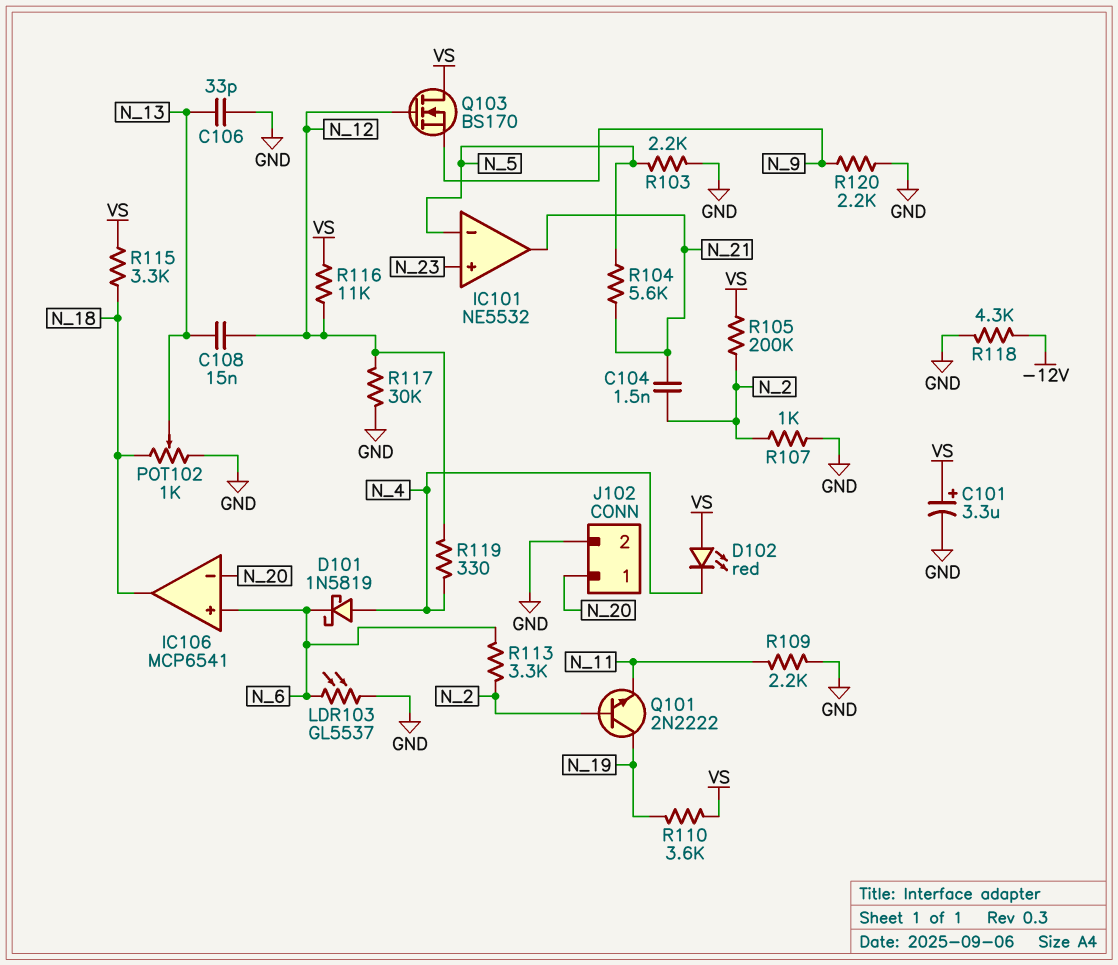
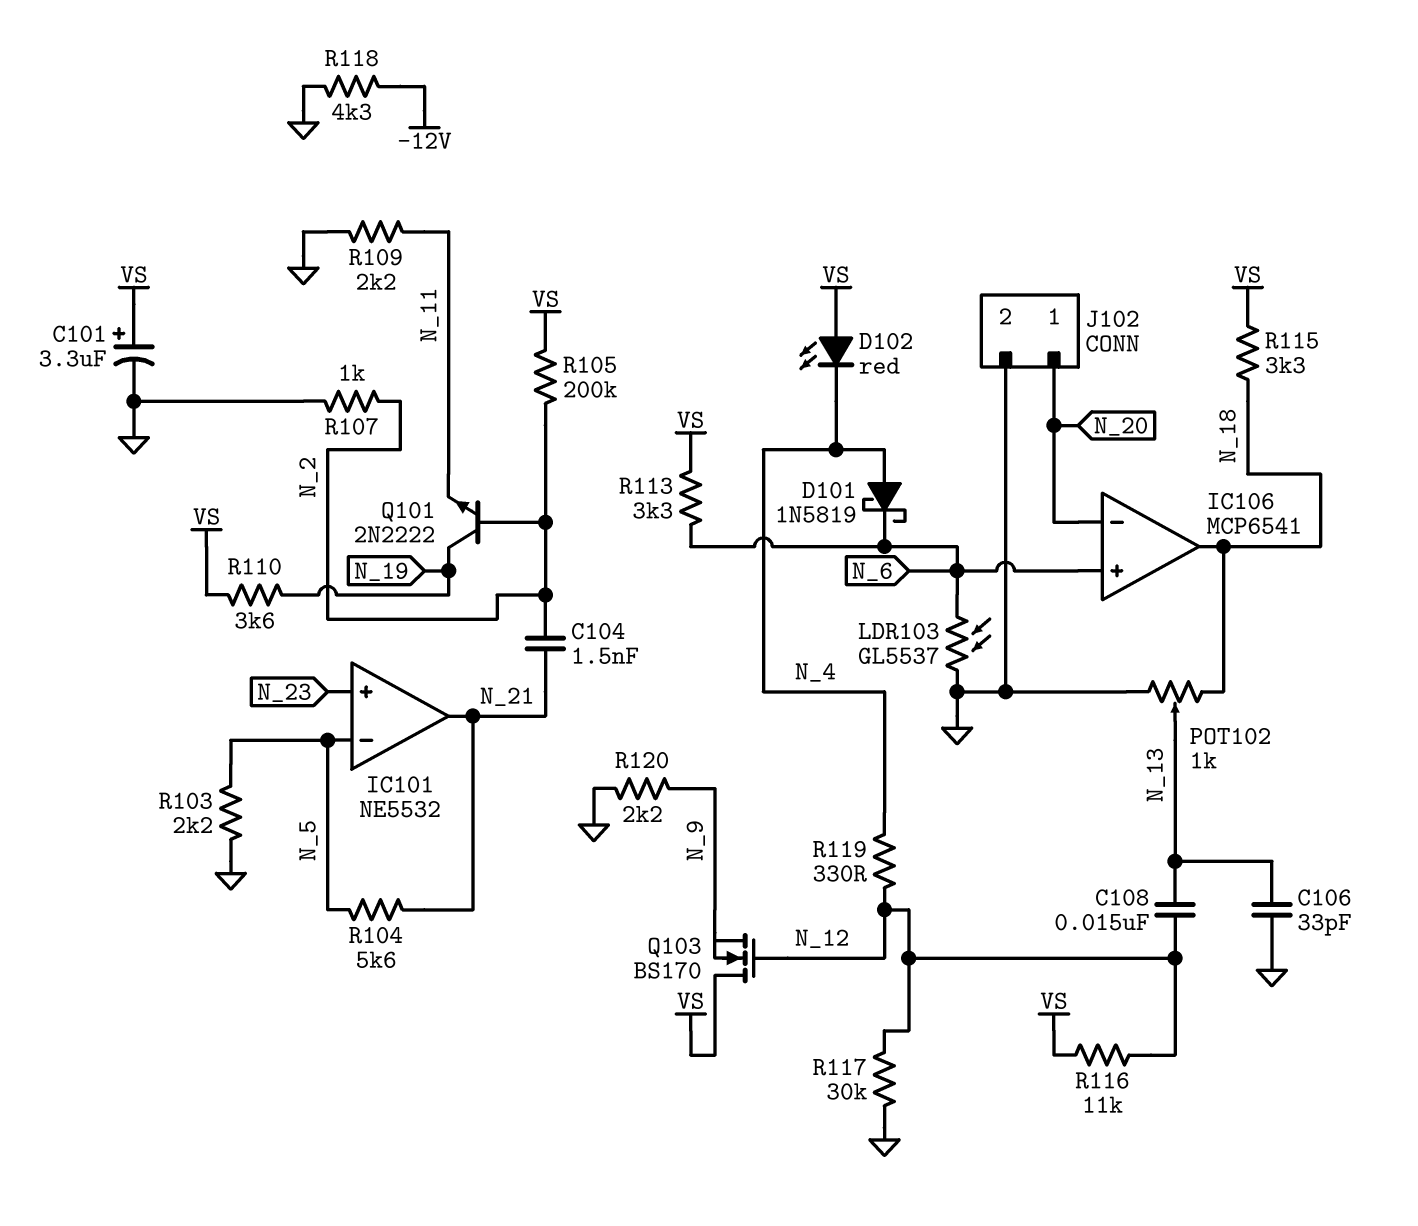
R113: 3.3k (N_2, N_6) -> 3.3k (N_6, VS)

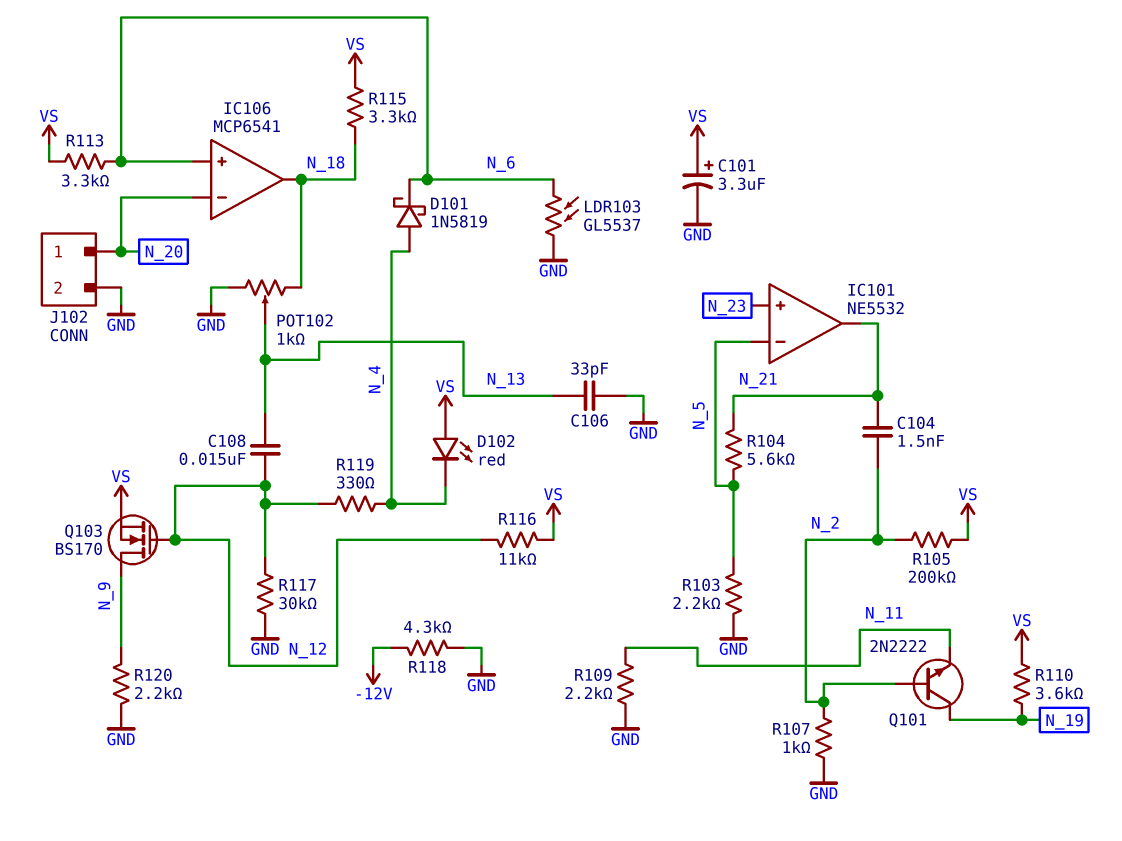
Q103: NMOS BS170 (G N_12, D VS, S N_9) -> NMOS BS170 (G N_12, D N_9, S VS)

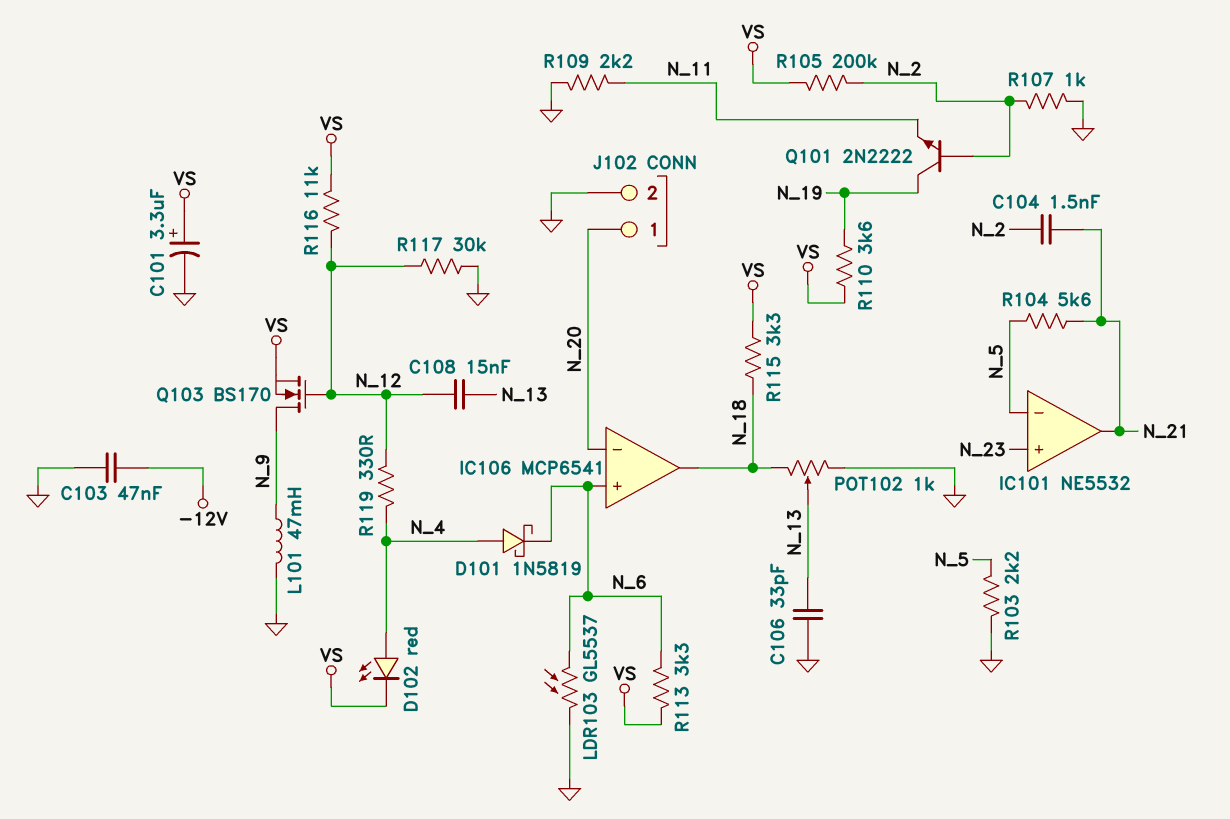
C103: none -> 47nF (-12V, GND)
D102: LED red (A VS, K N_4) -> LED red (A N_4, K VS)
L101: none -> 47mH (GND, N_9)
R118: 4.3k (-12V, GND) -> none
R120: 2.2k (GND, N_9) -> none

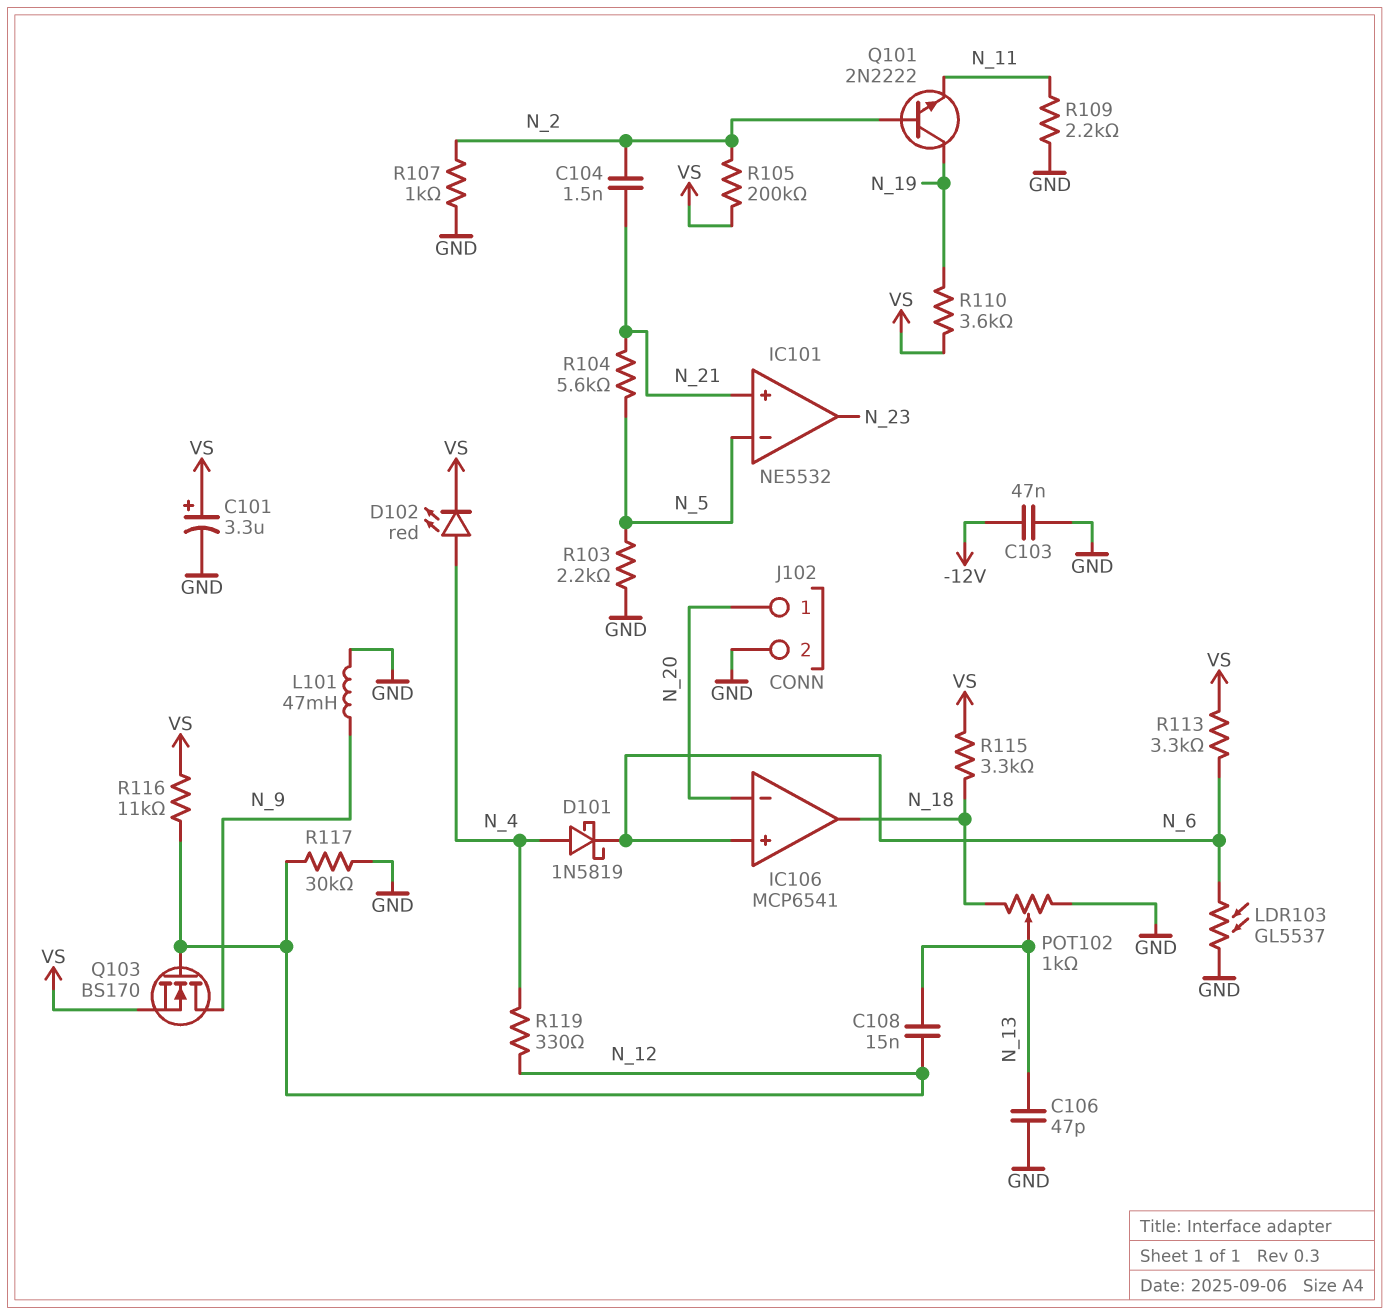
C106: 33pF (GND, N_13) -> 47pF (GND, N_13)
IC101 pin in+: N_23 -> N_21
IC101 pin out: N_21 -> N_23

